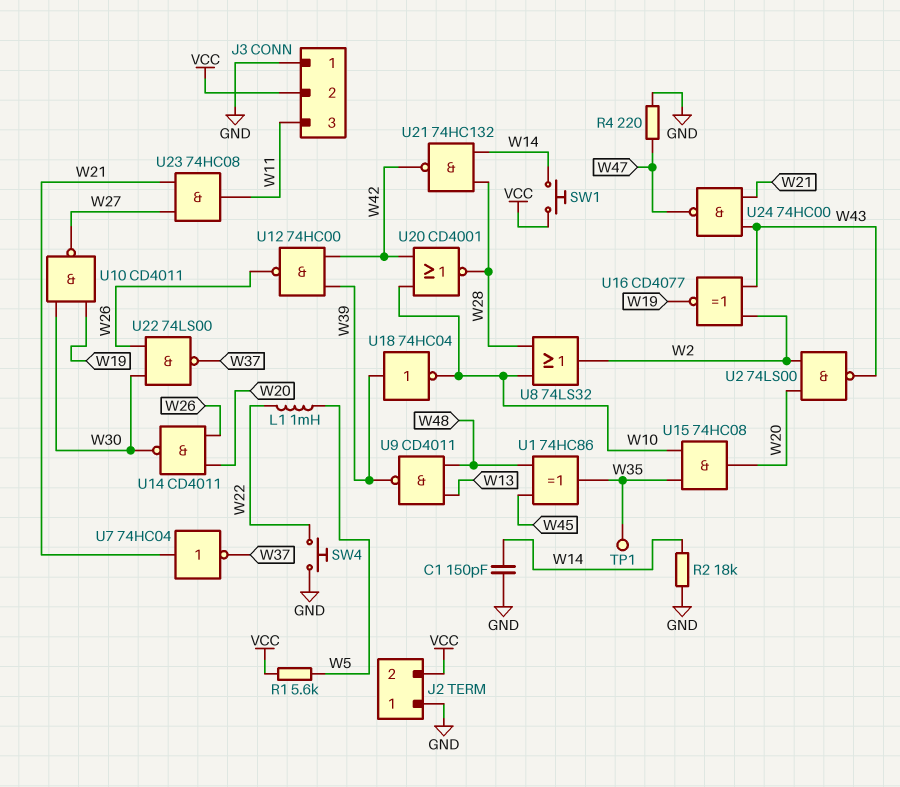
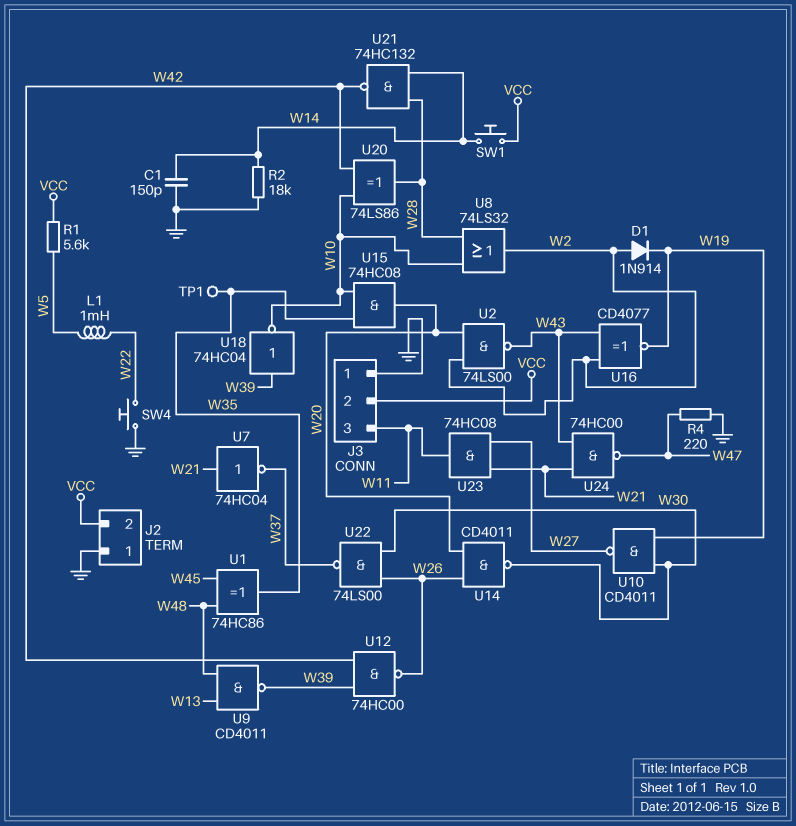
D1: none -> diode 1N914 (A W2, K W19)
U20: NOR CD4001 (in W10, in W42, out W28) -> XOR 74LS86 (in W10, in W42, out W28)

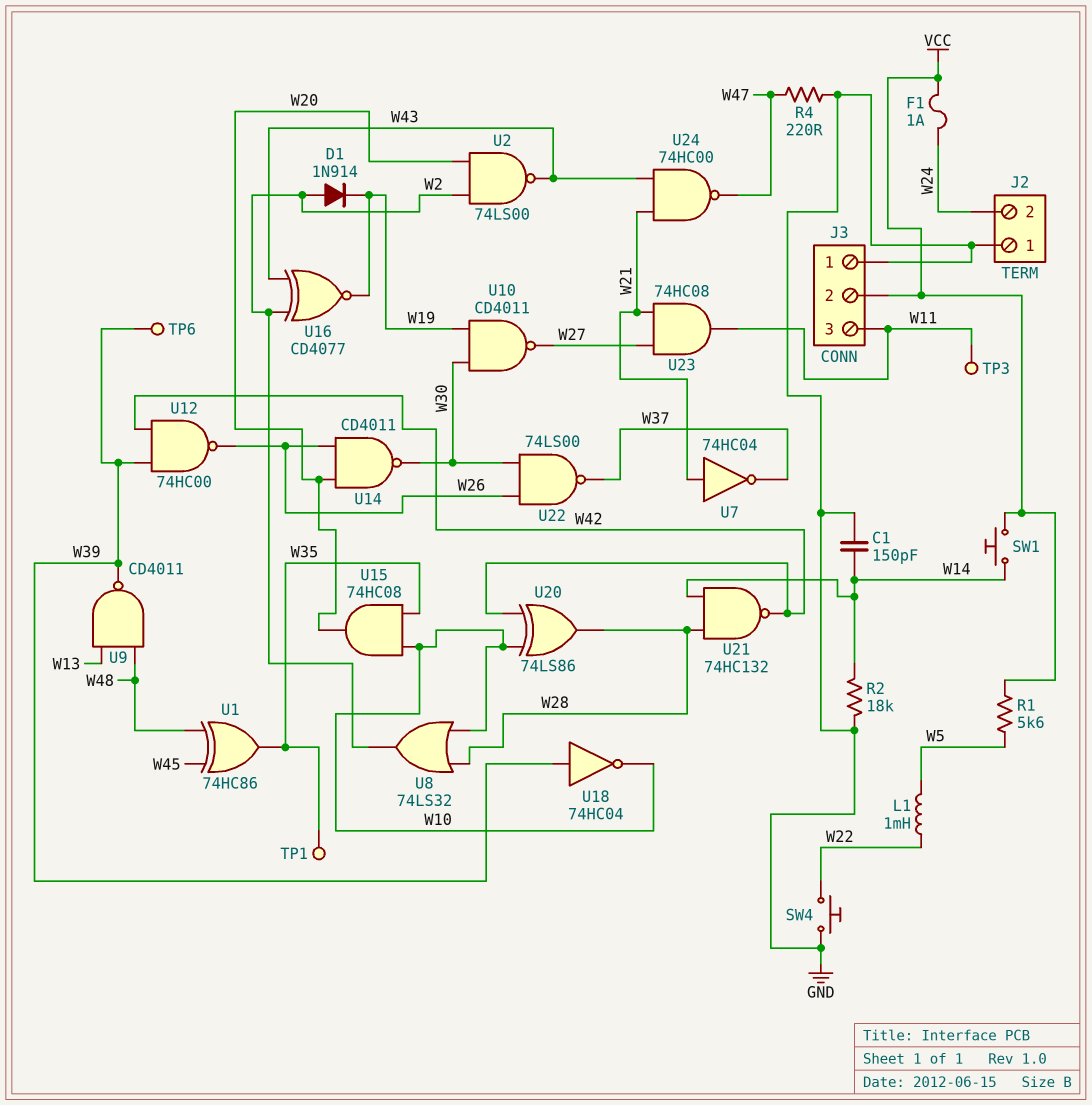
F1: none -> 1A (VCC, W24)
J2 pin 2: VCC -> W24
TP3: none -> test point (W11)
TP6: none -> test point (W39)

